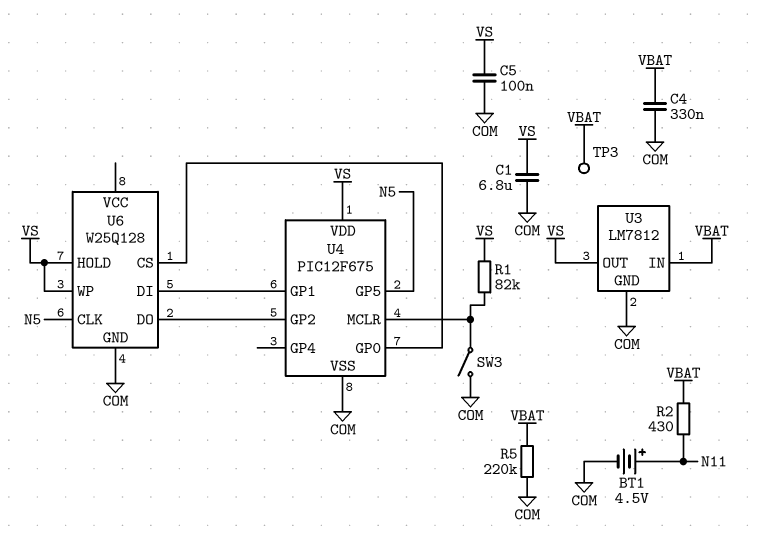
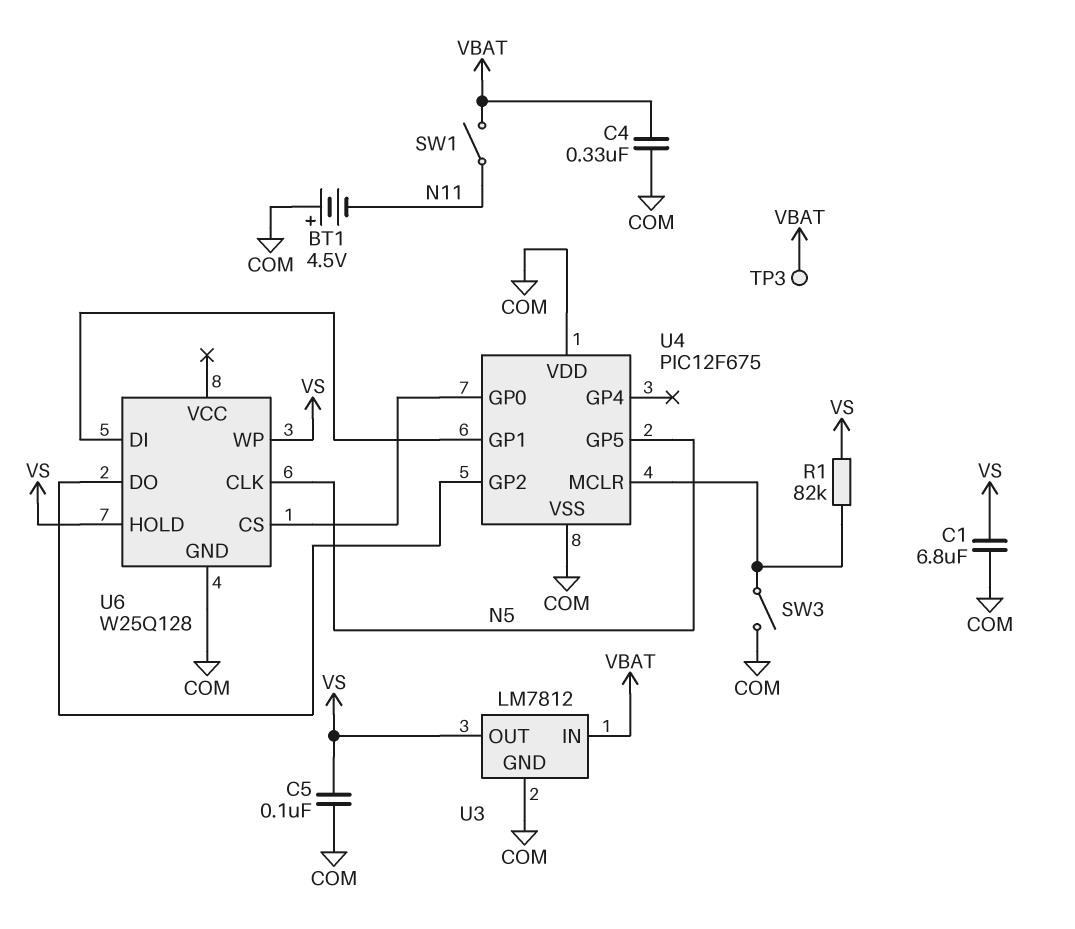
BT1: 4.5V (plus N11, minus COM) -> 4.5V (plus COM, minus N11)
R2: 430 (N11, VBAT) -> none
R5: 220k (COM, VBAT) -> none
SW1: none -> switch (N11, VBAT)
U4 pin VDD: VS -> COM

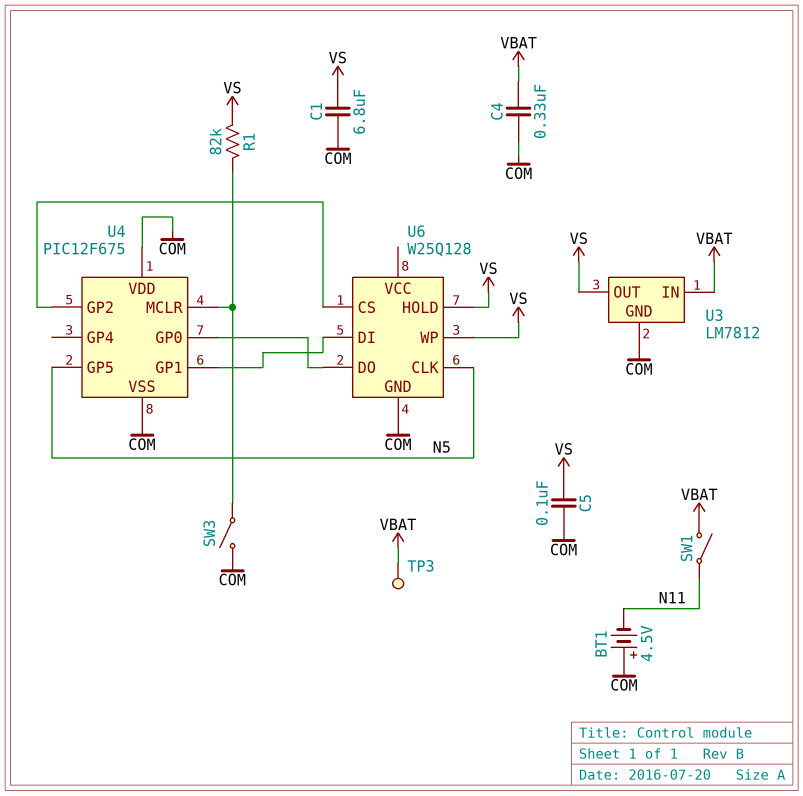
U6 pin CS: U4/GP0 -> U4/GP2
U6 pin DO: U4/GP2 -> U4/GP0

